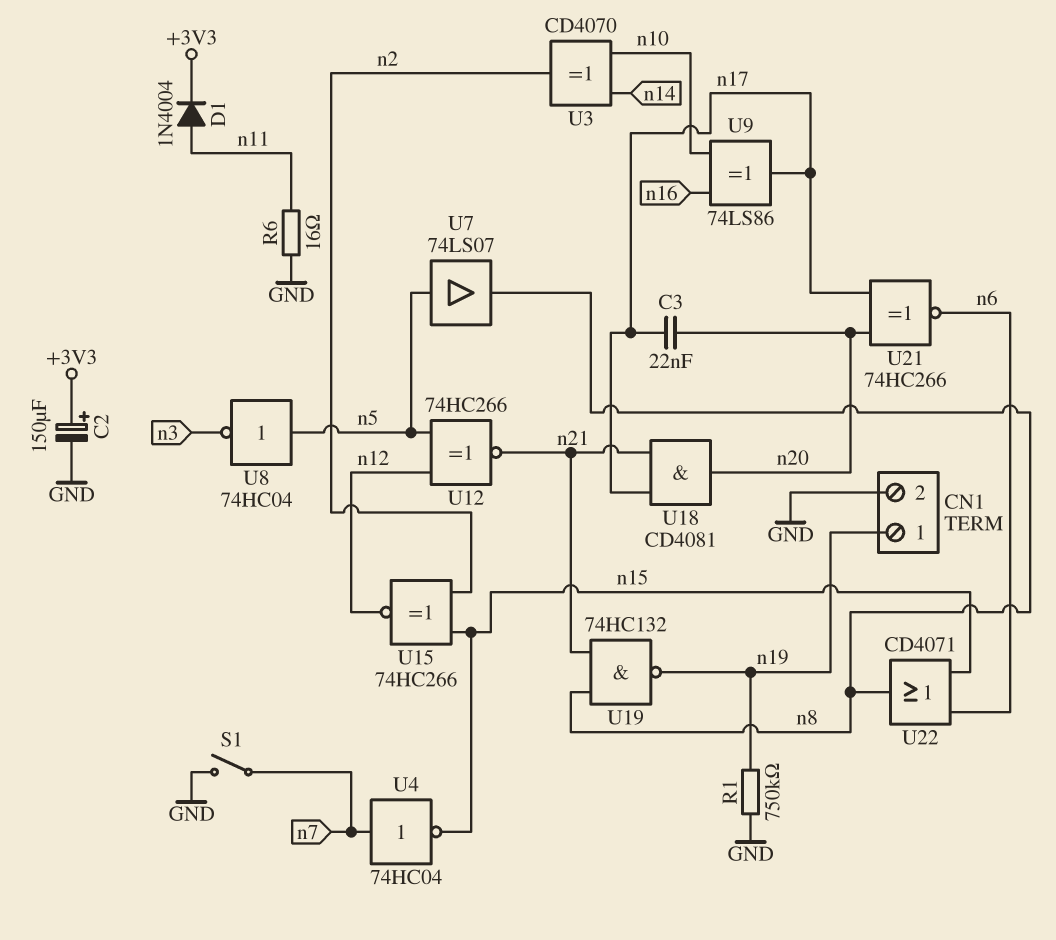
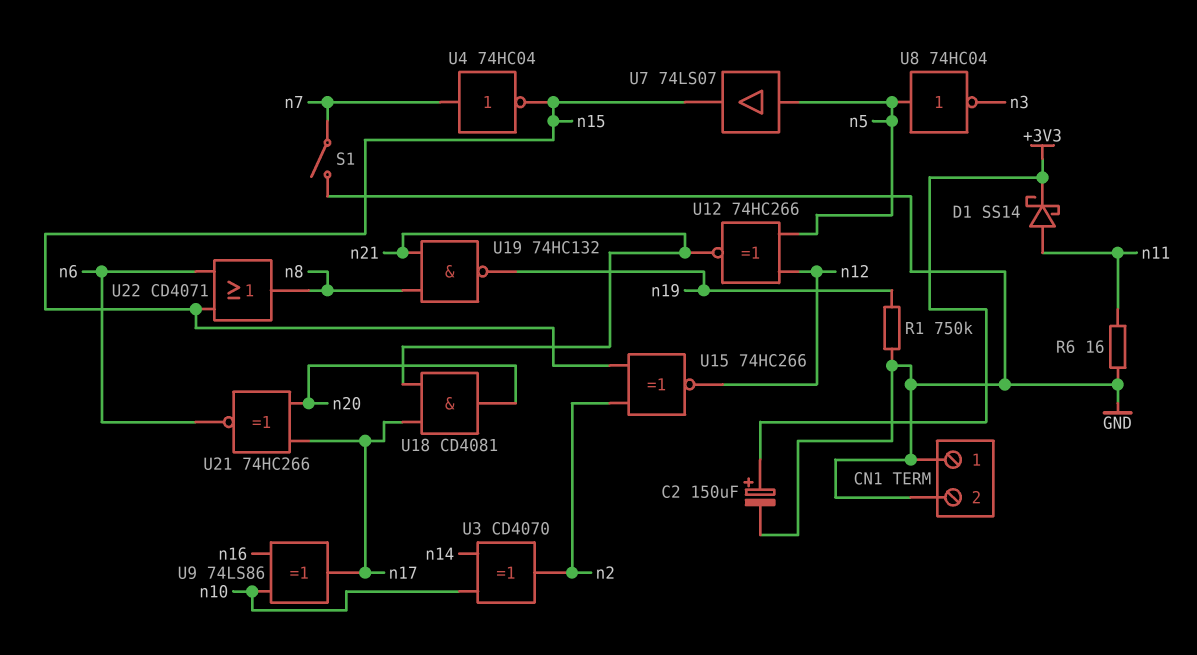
C3: 22nF (n17, n20) -> none
CN1 pin 1: n19 -> GND
D1: diode 1N4004 (A n11, K +3V3) -> schottky SS14 (A n11, K +3V3)
U7: buffer 74LS07 (in n5, out n8) -> buffer 74LS07 (in n5, out n15)

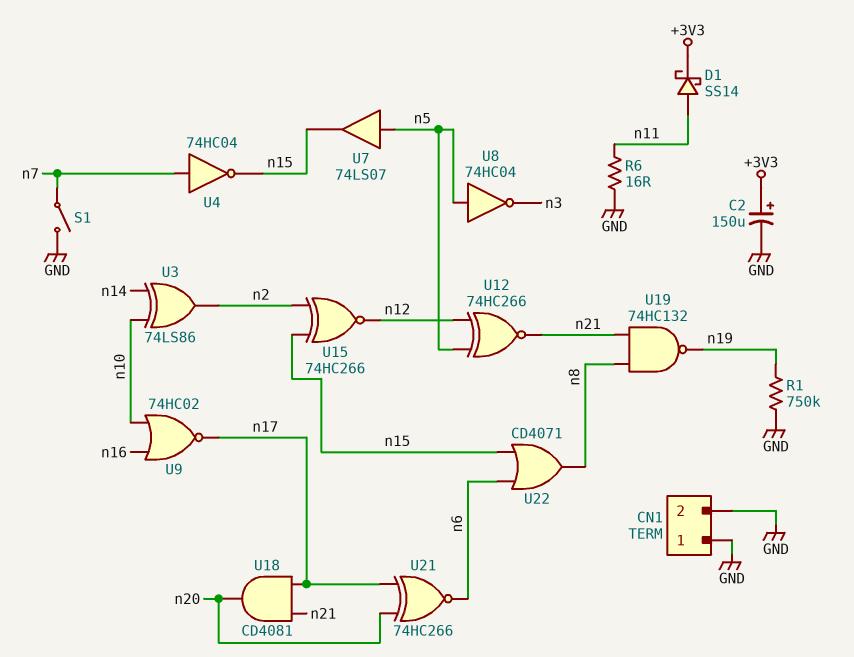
U3: XOR CD4070 (in n10, in n14, out n2) -> XOR 74LS86 (in n10, in n14, out n2)
U9: XOR 74LS86 (in n10, in n16, out n17) -> NOR 74HC02 (in n10, in n16, out n17)

